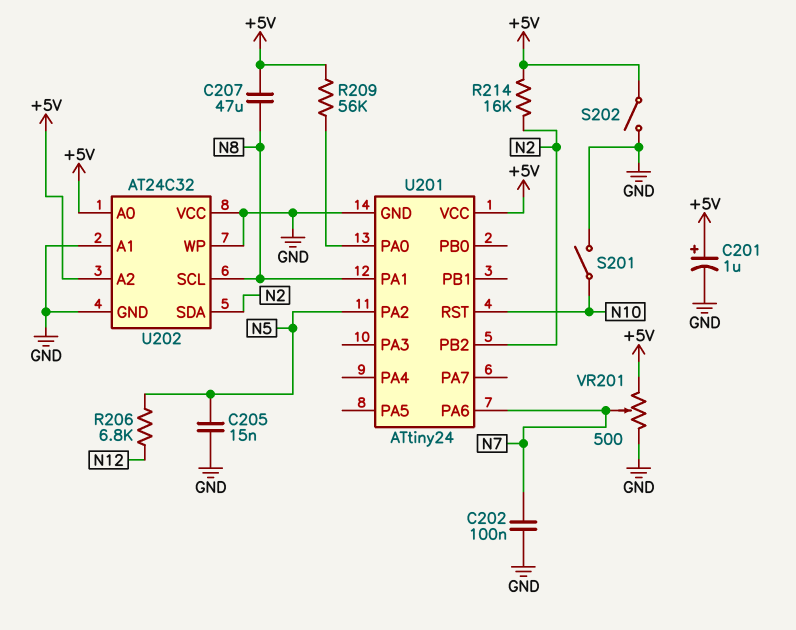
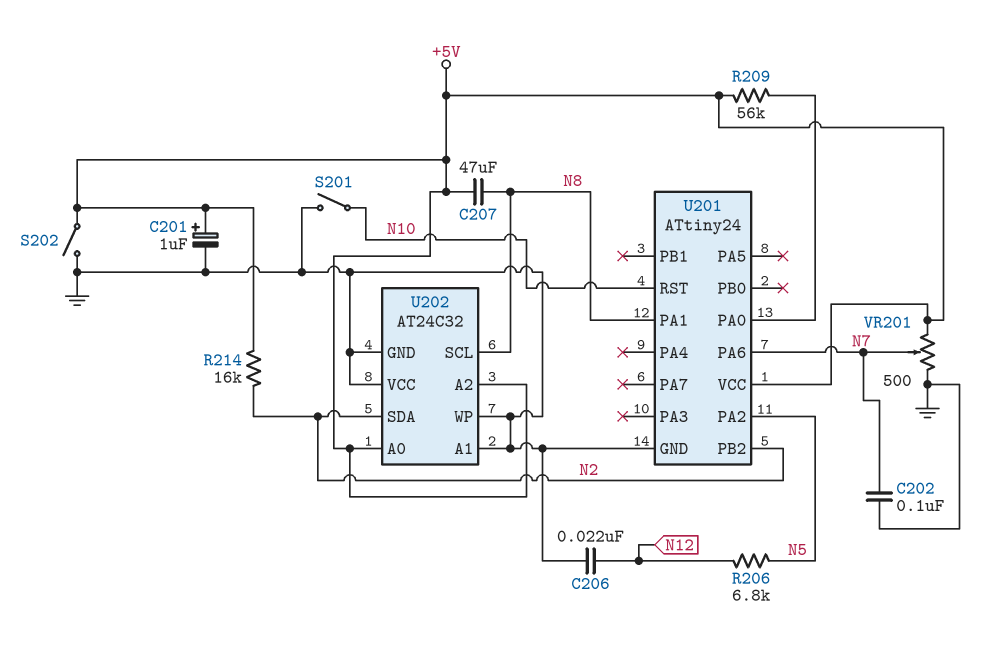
C205: 15nF (GND, N5) -> none
C206: none -> 22nF (GND, N12)

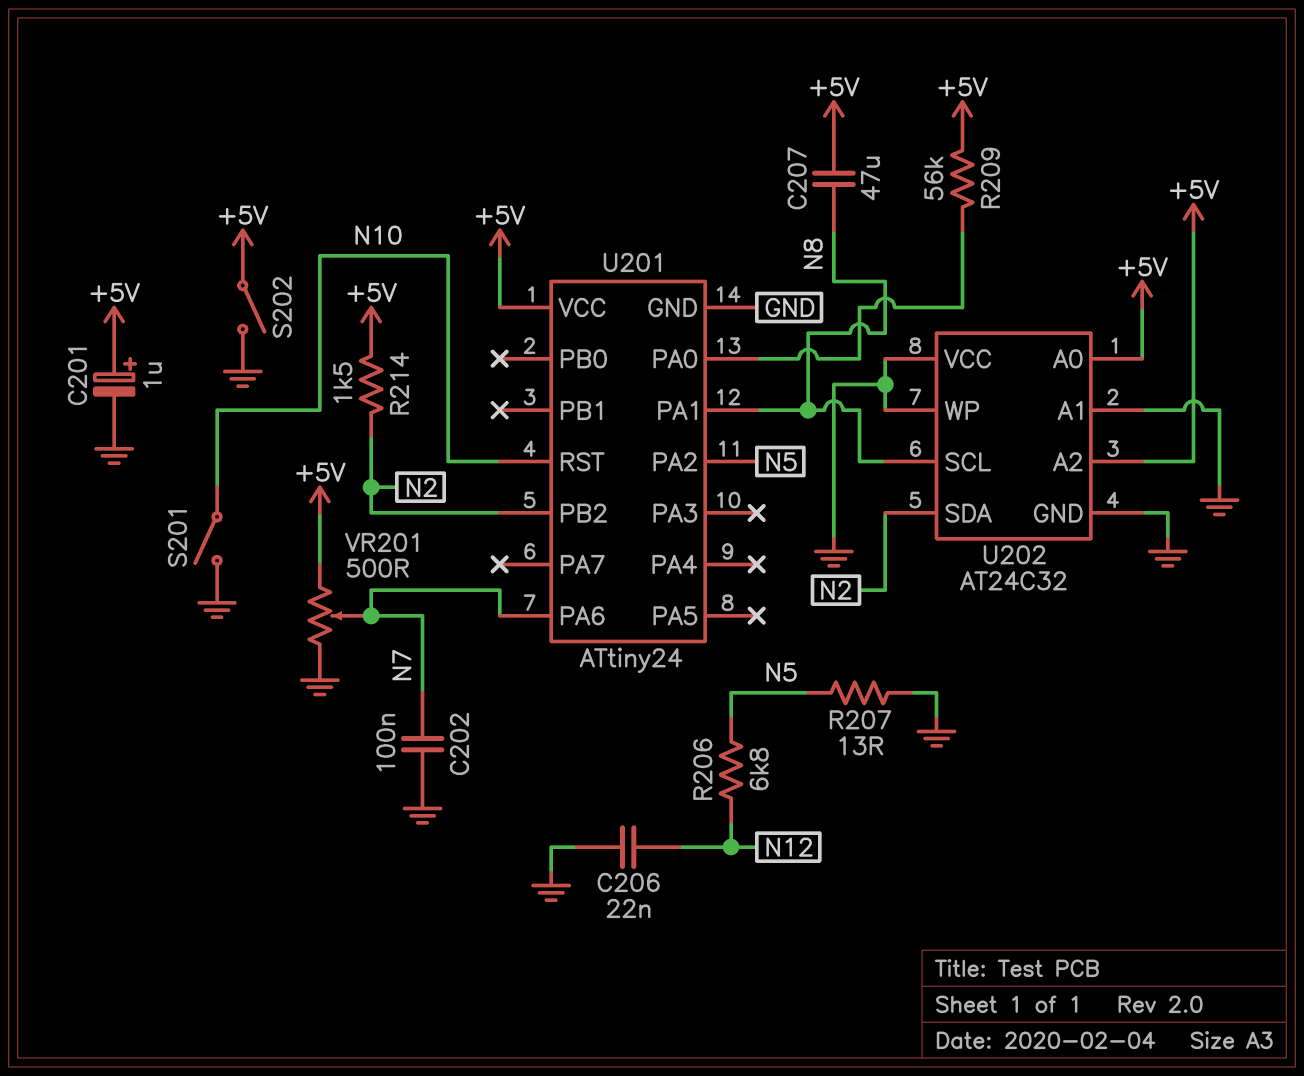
R207: none -> 13 (GND, N5)
R214: 16k (+5V, N2) -> 1.5k (+5V, N2)

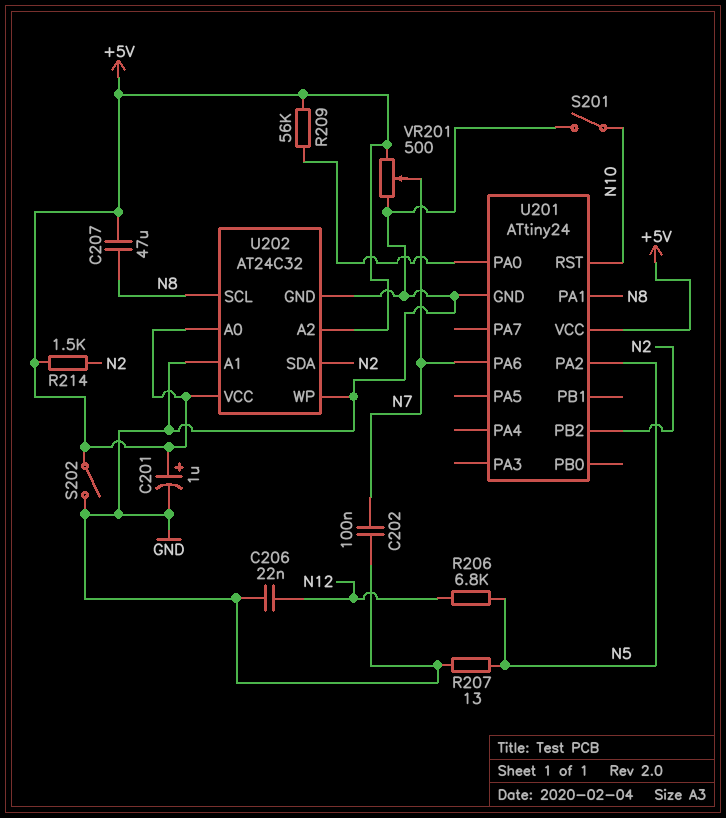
U202 pin VCC: GND -> +5V

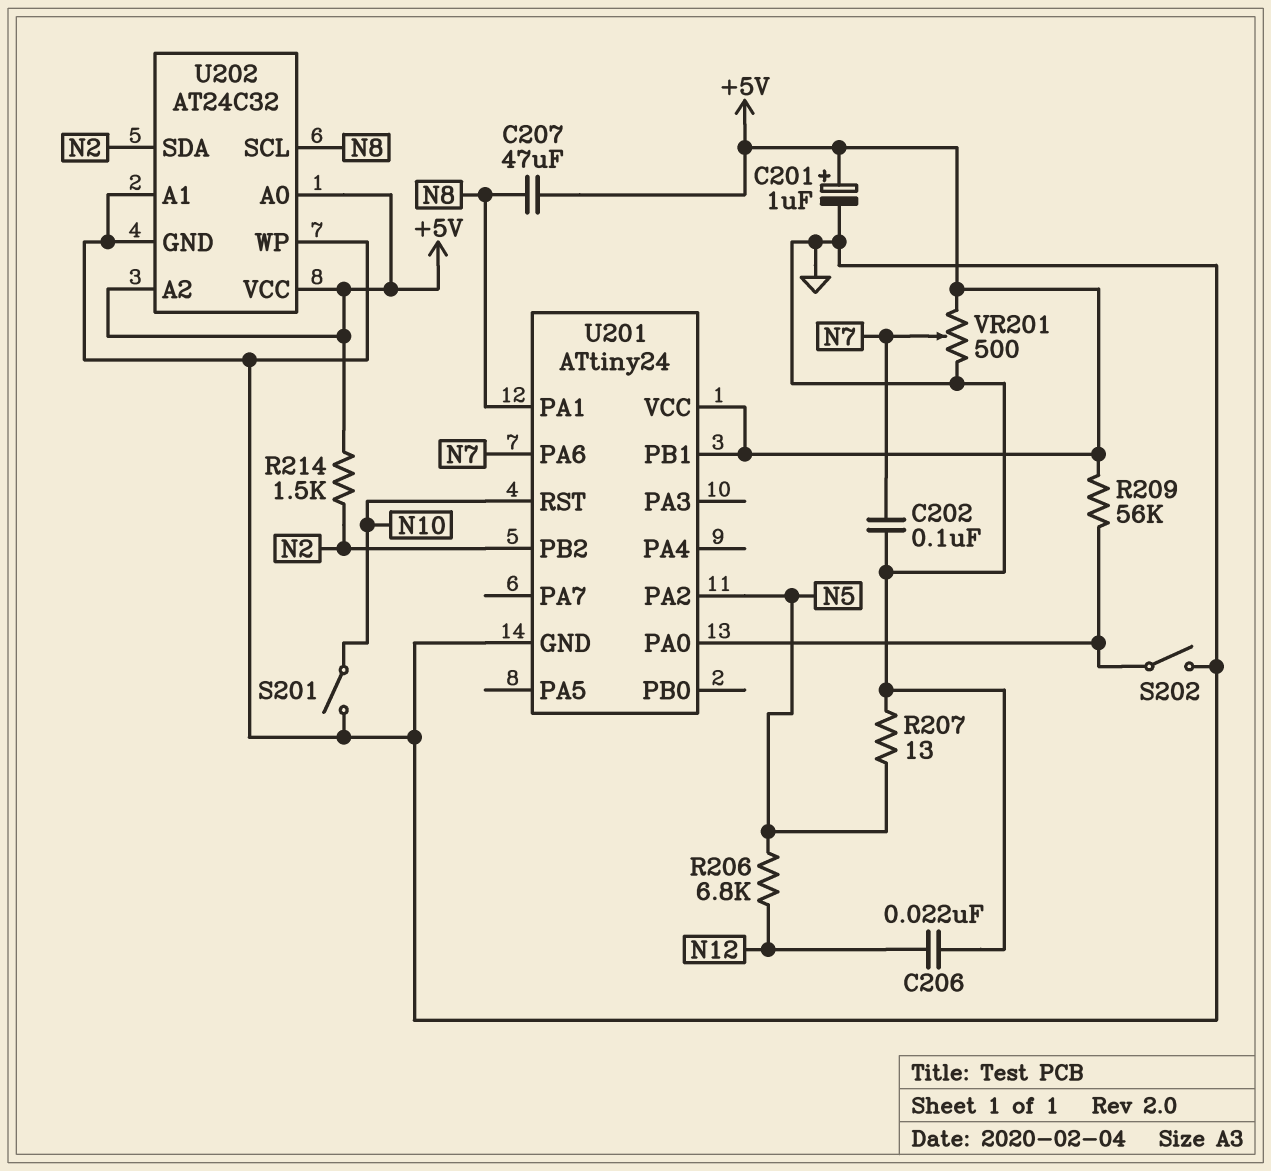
S202: switch (+5V, GND) -> switch (GND, U201/PA0)
U201 pin PB1: none -> +5V

